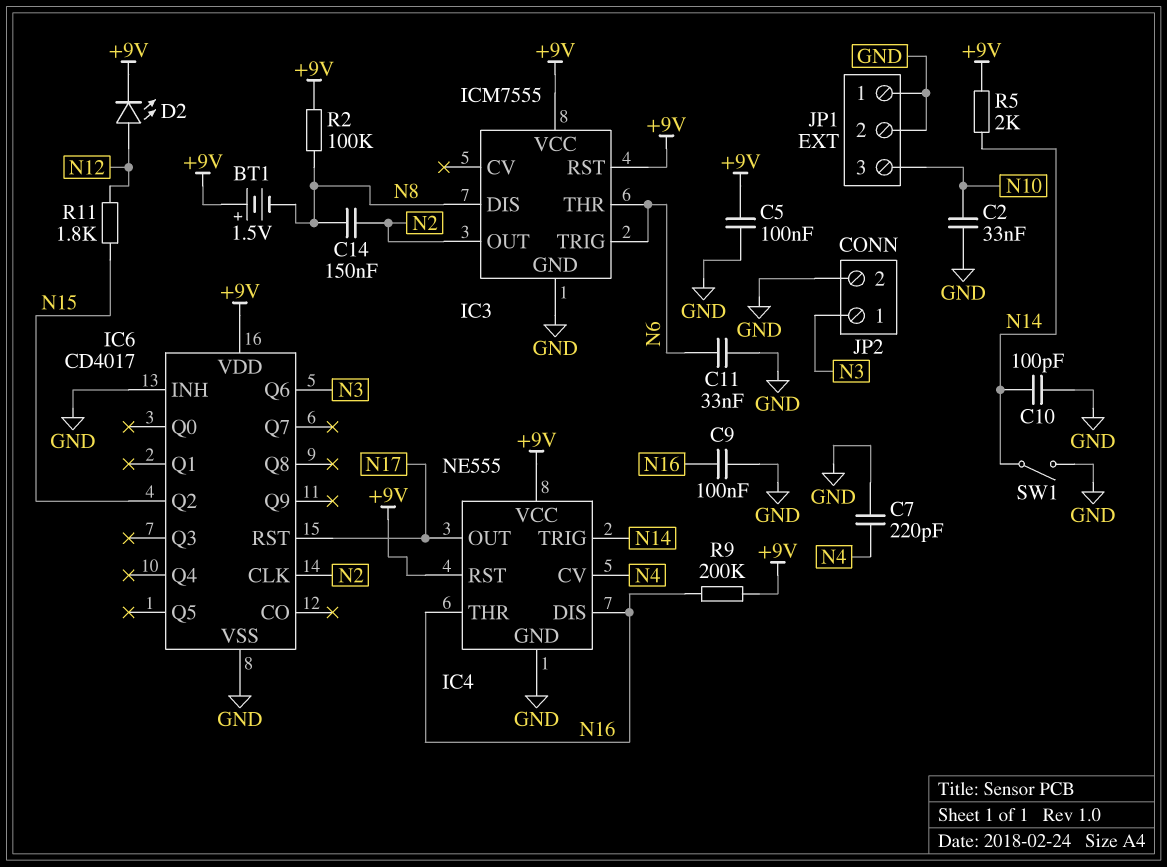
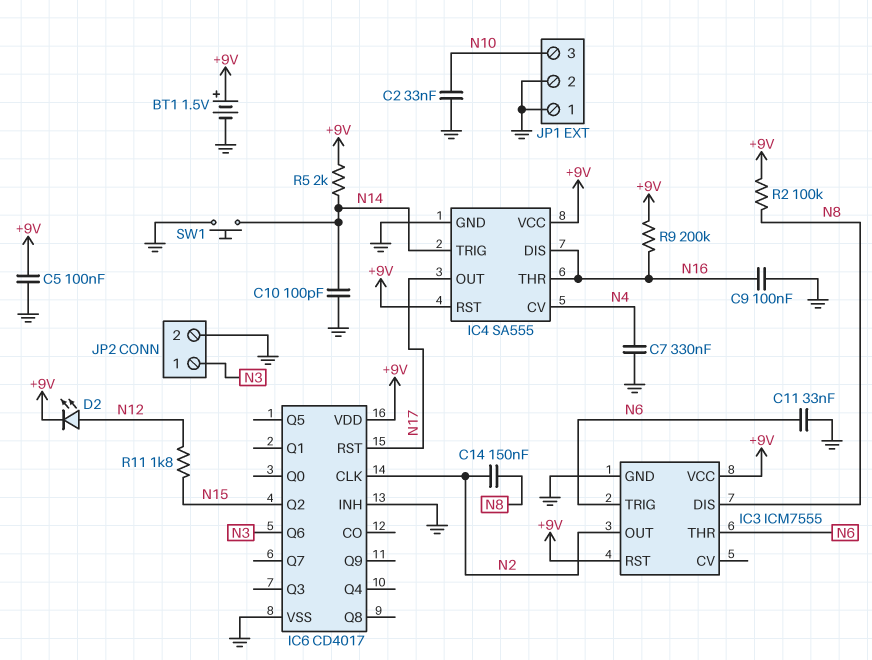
BT1: 1.5V (plus +9V, minus N8) -> 1.5V (plus +9V, minus GND)
C7: 220pF (GND, N4) -> 330nF (GND, N4)
IC4: NE555 -> SA555
SW1: switch (GND, N14) -> button (GND, N14)

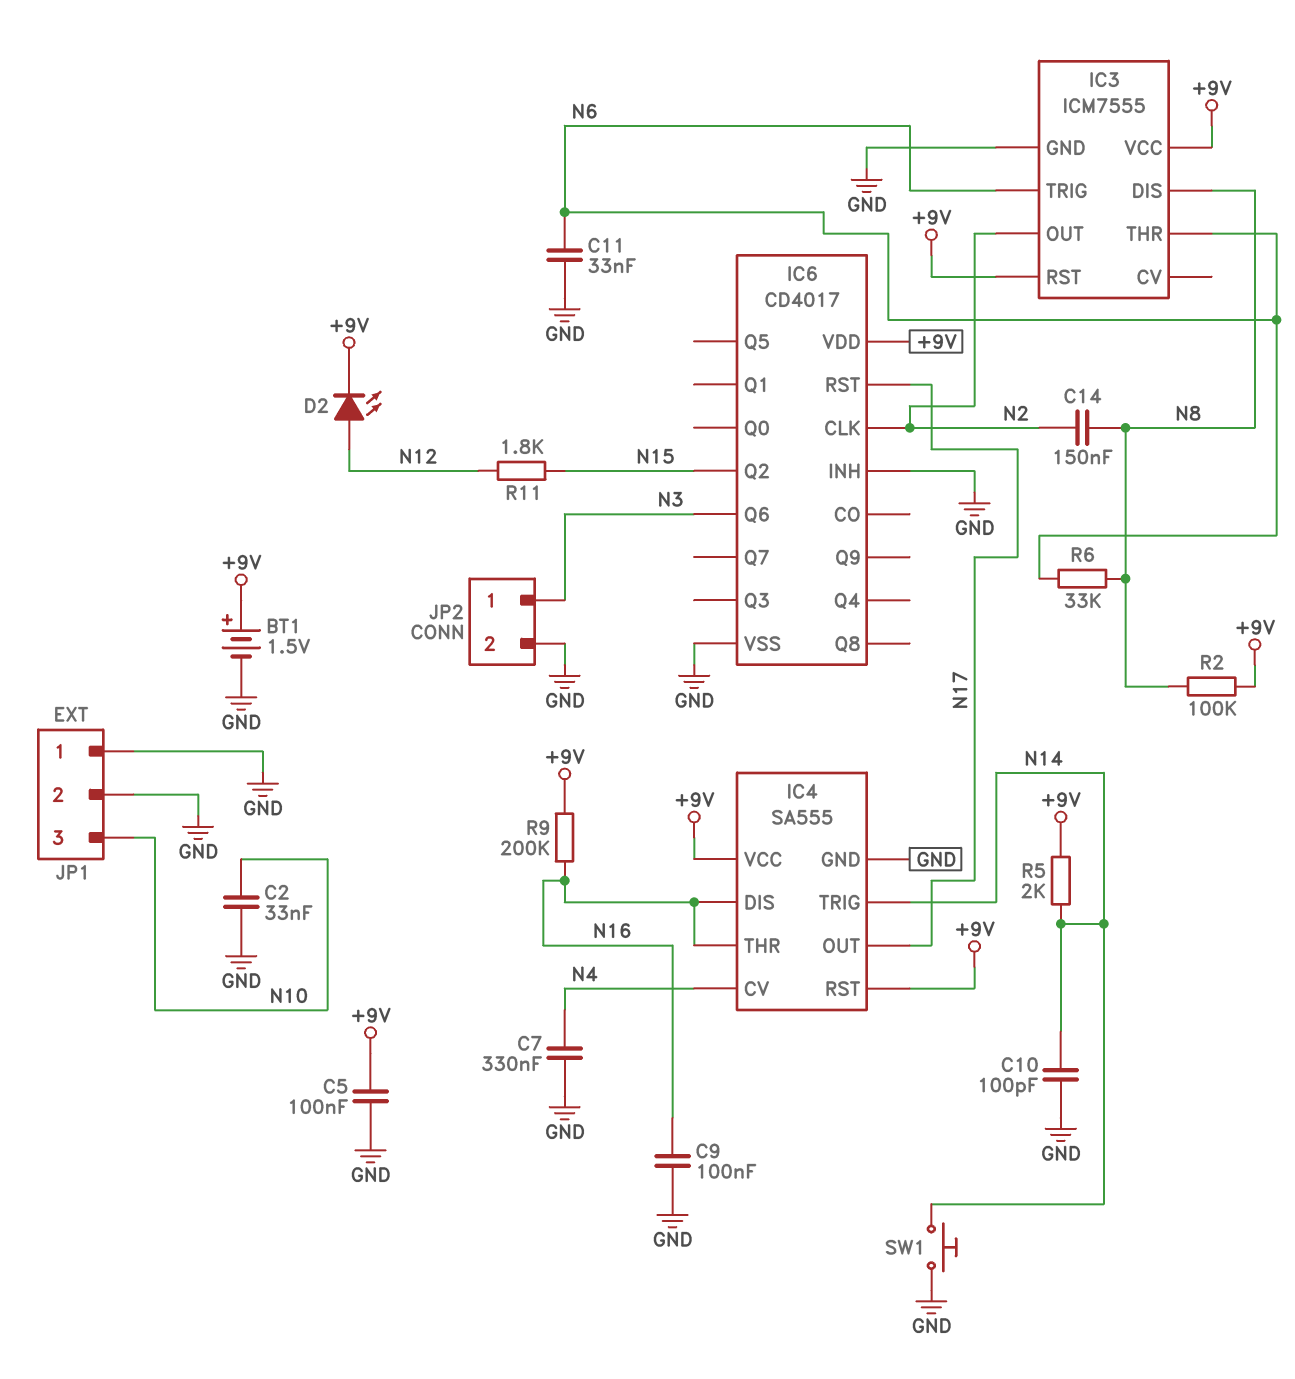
R6: none -> 33k (N6, N8)

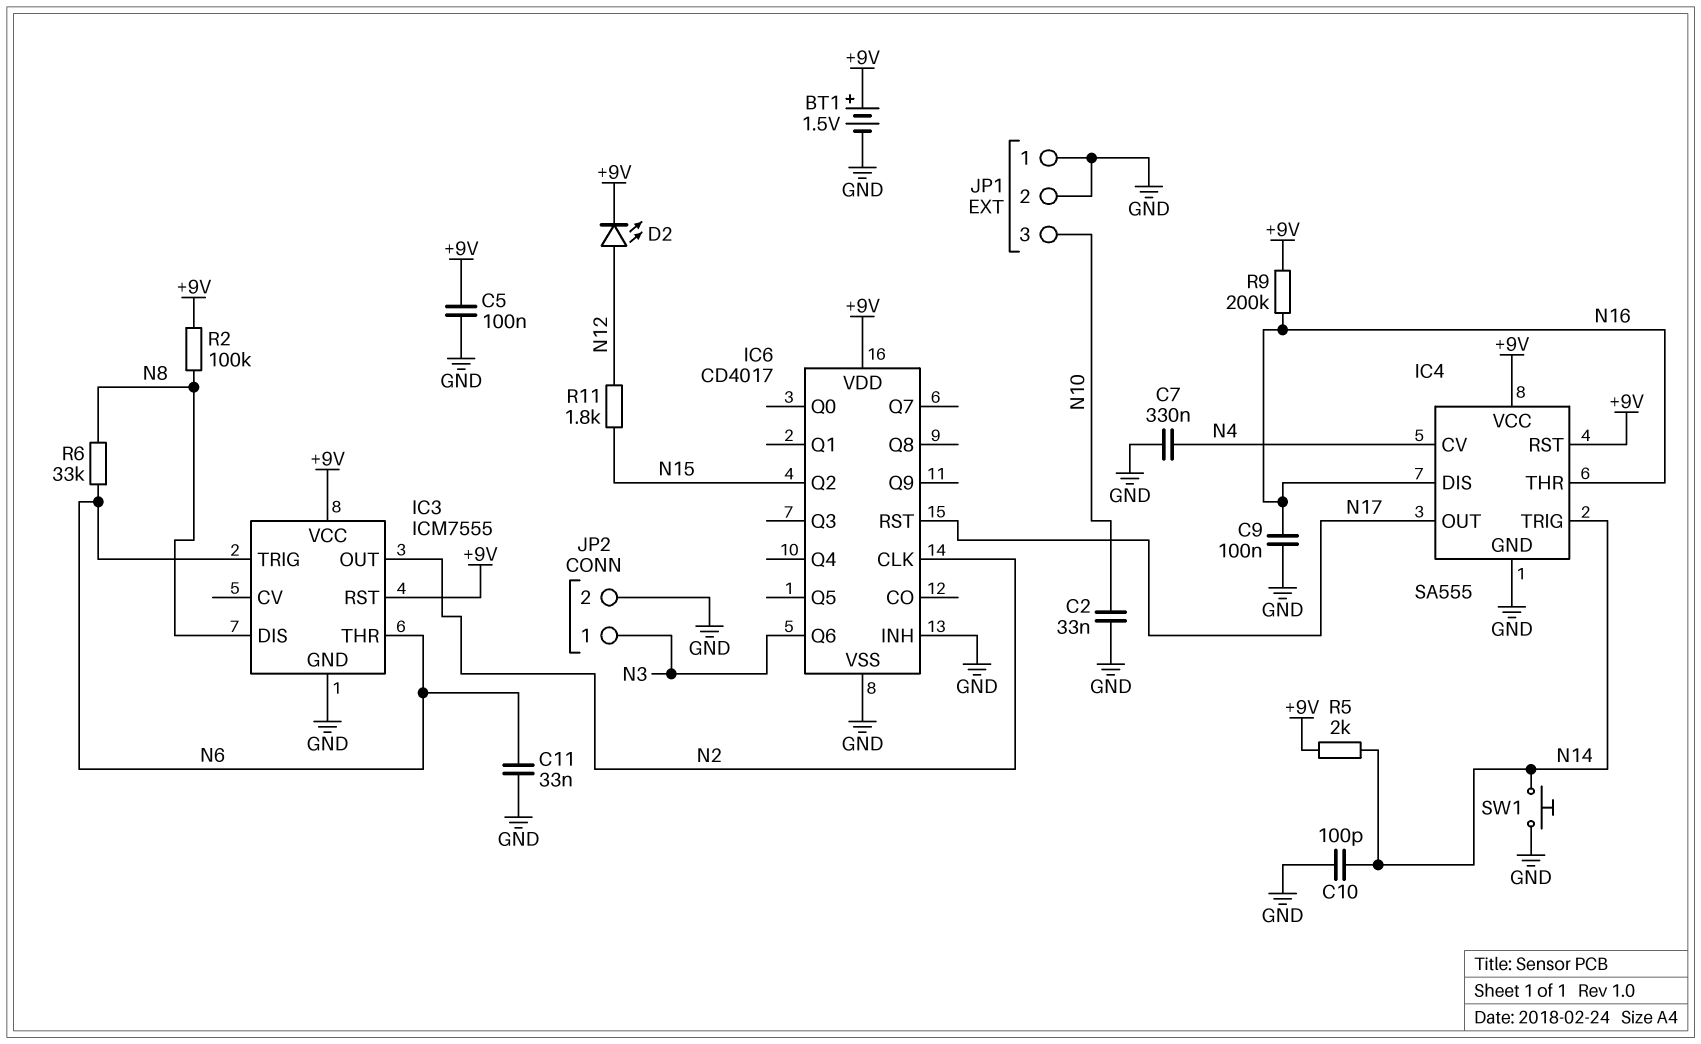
C14: 150nF (N2, N8) -> none

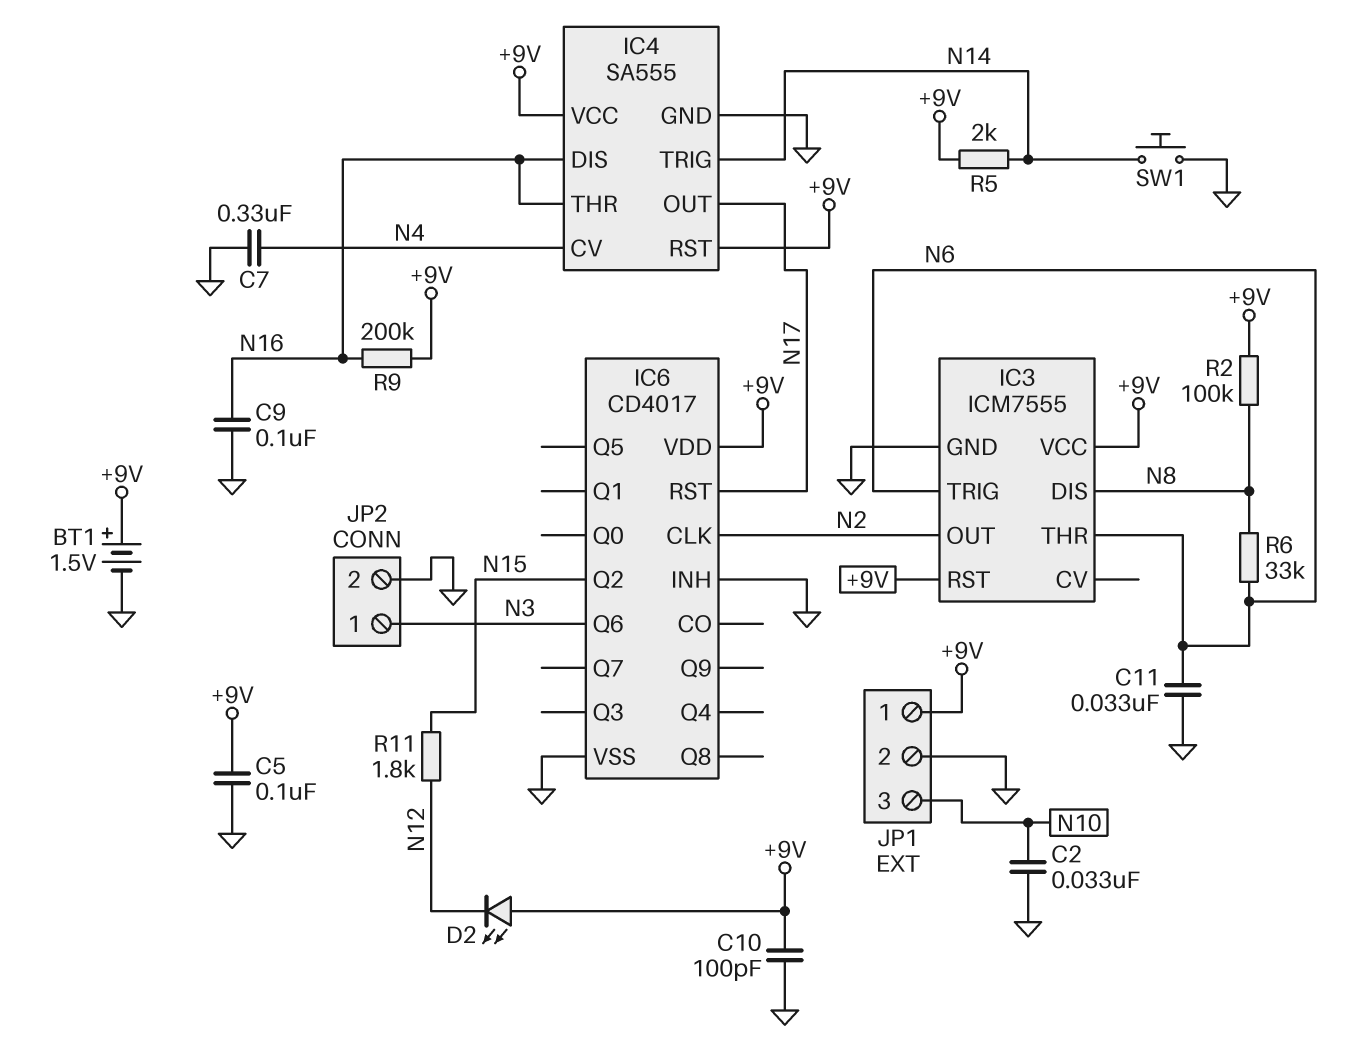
C10: 100pF (GND, N14) -> 100pF (+9V, GND)
D2: LED (A N12, K +9V) -> LED (A +9V, K N12)
JP1 pin 1: GND -> +9V

